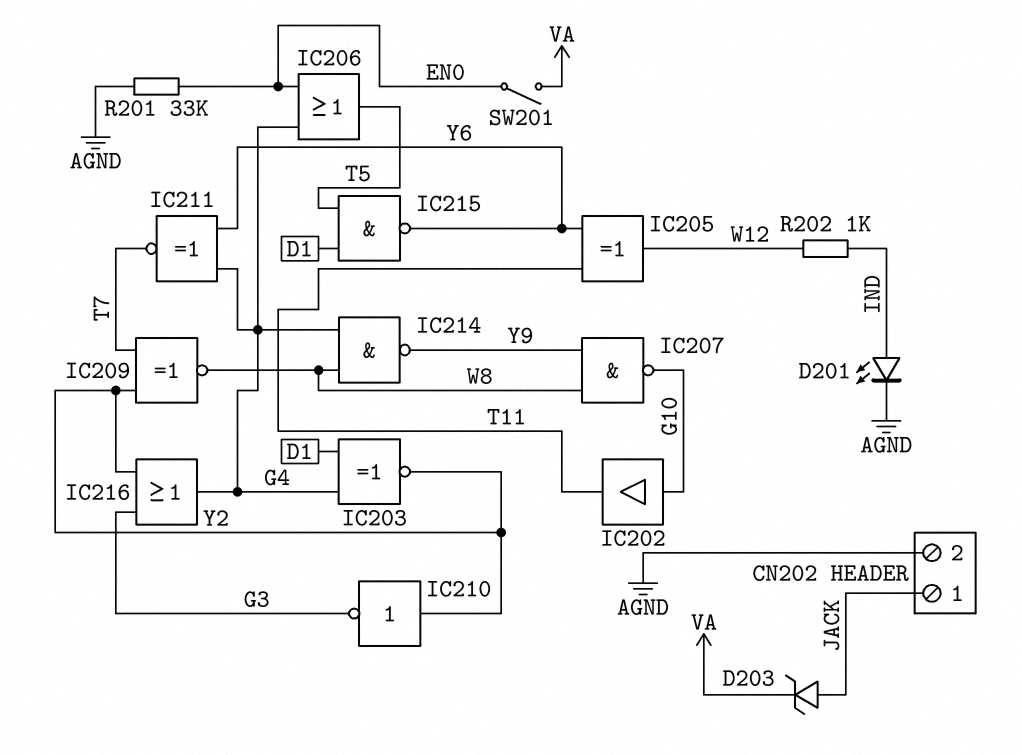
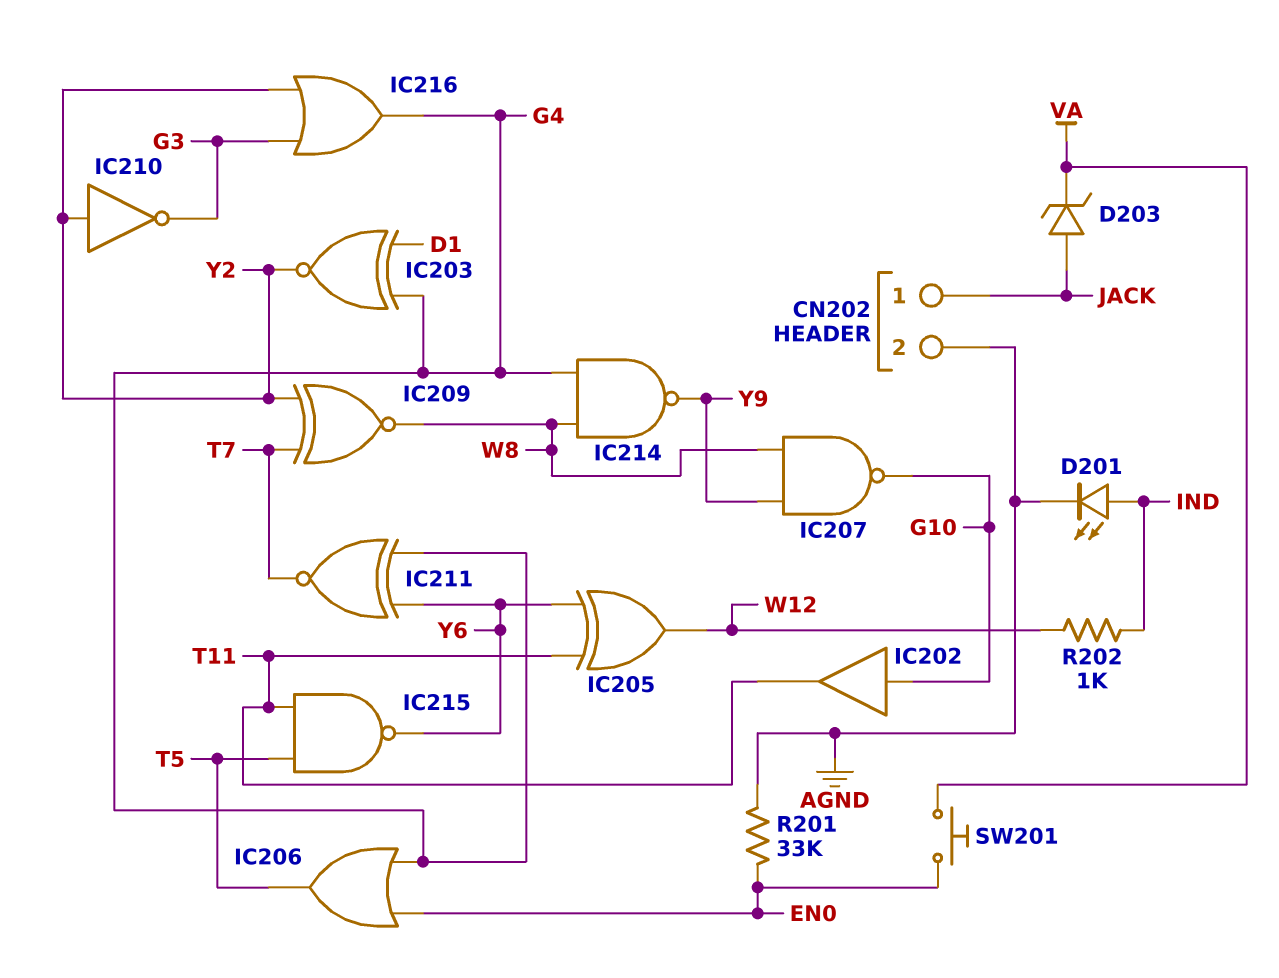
IC215: NAND (in D1, in T5, out Y6) -> NAND (in T5, in T11, out Y6)
SW201: switch (EN0, VA) -> button (EN0, VA)

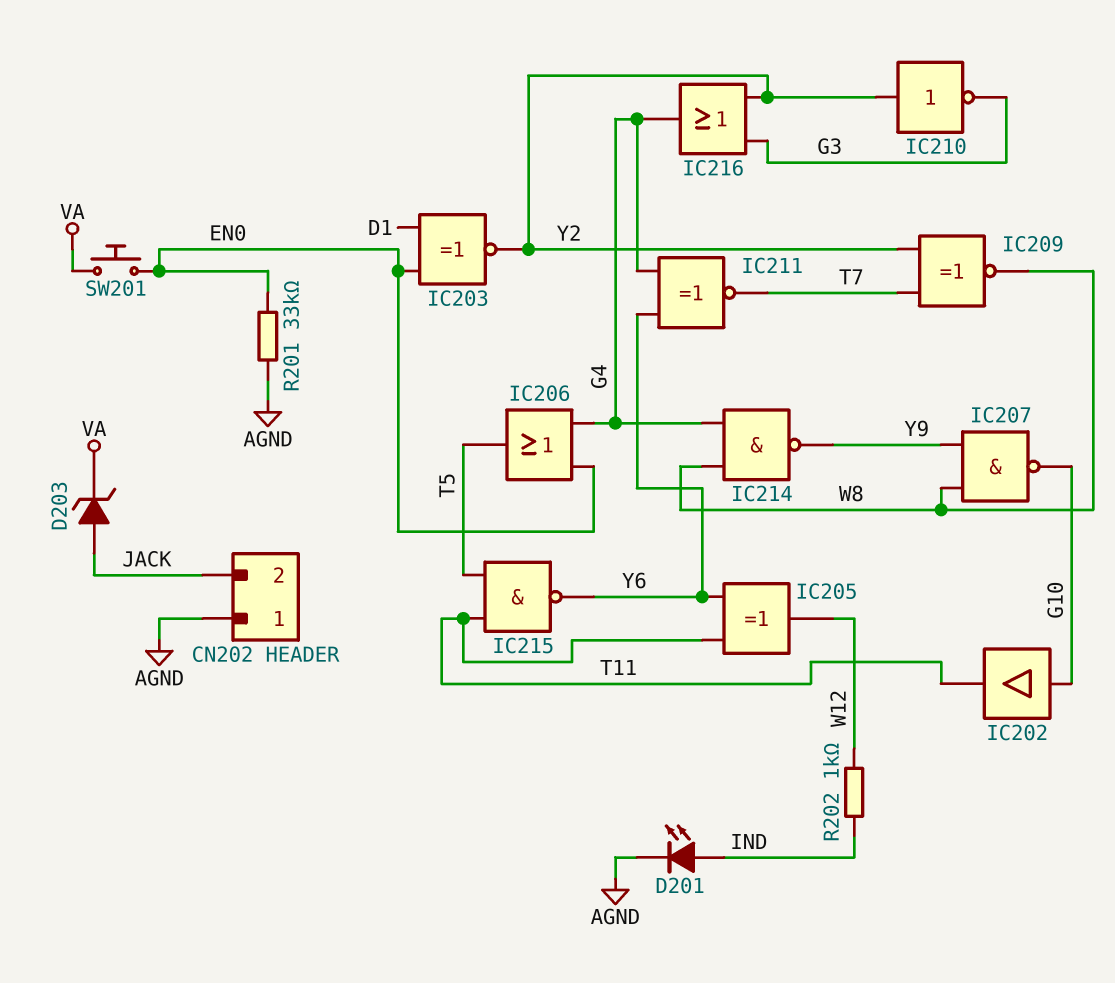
CN202 pin 1: JACK -> AGND
CN202 pin 2: AGND -> JACK
IC203: XNOR (in D1, in G4, out Y2) -> XNOR (in D1, in EN0, out Y2)

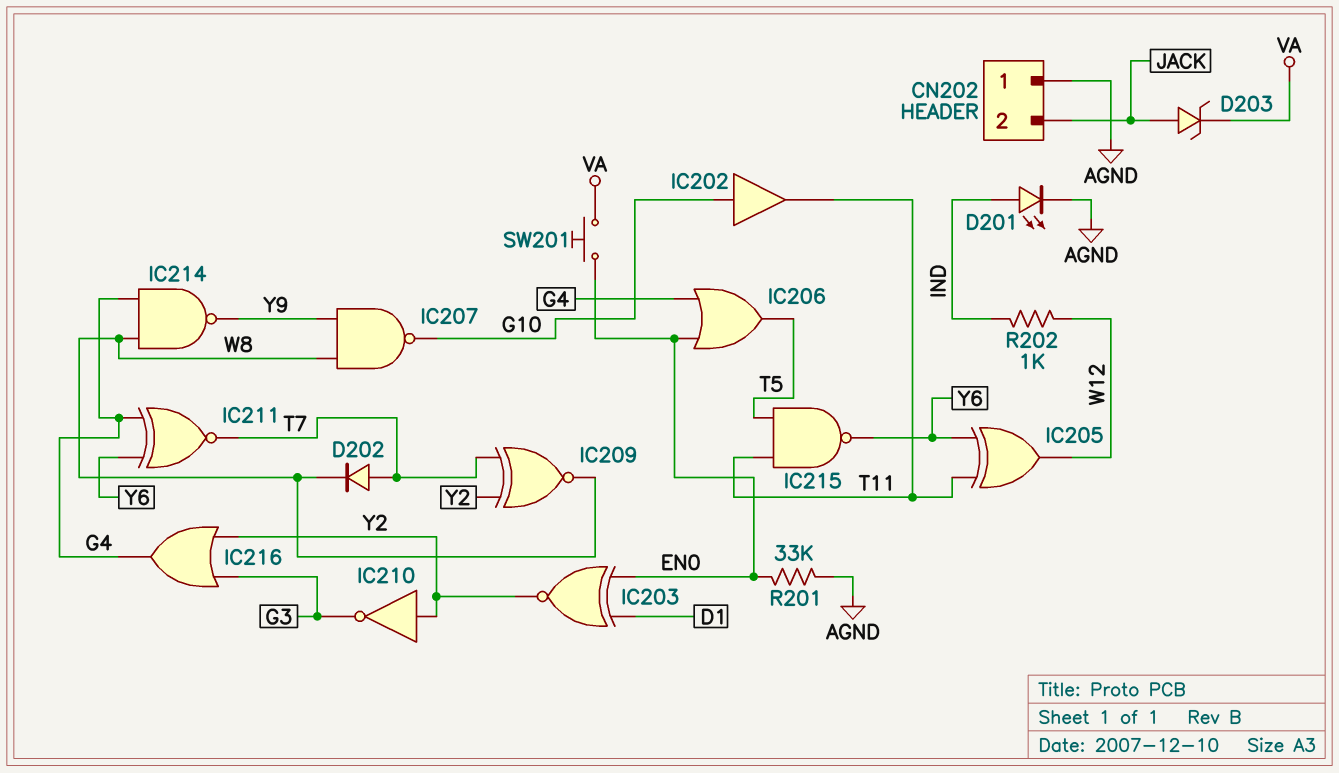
D202: none -> diode (A T7, K W8)

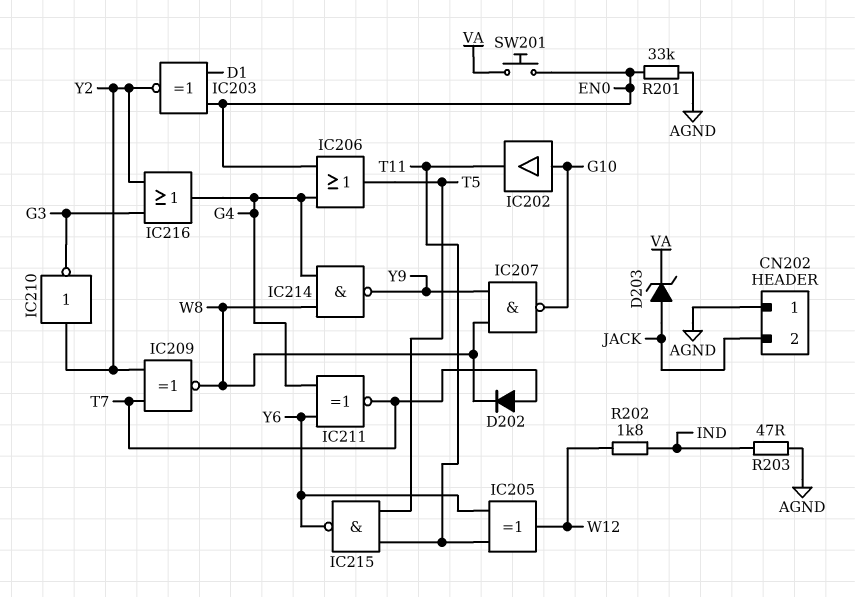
D201: LED (A IND, K AGND) -> none
R202: 1k (IND, W12) -> 1.8k (IND, W12)
R203: none -> 47 (AGND, IND)

